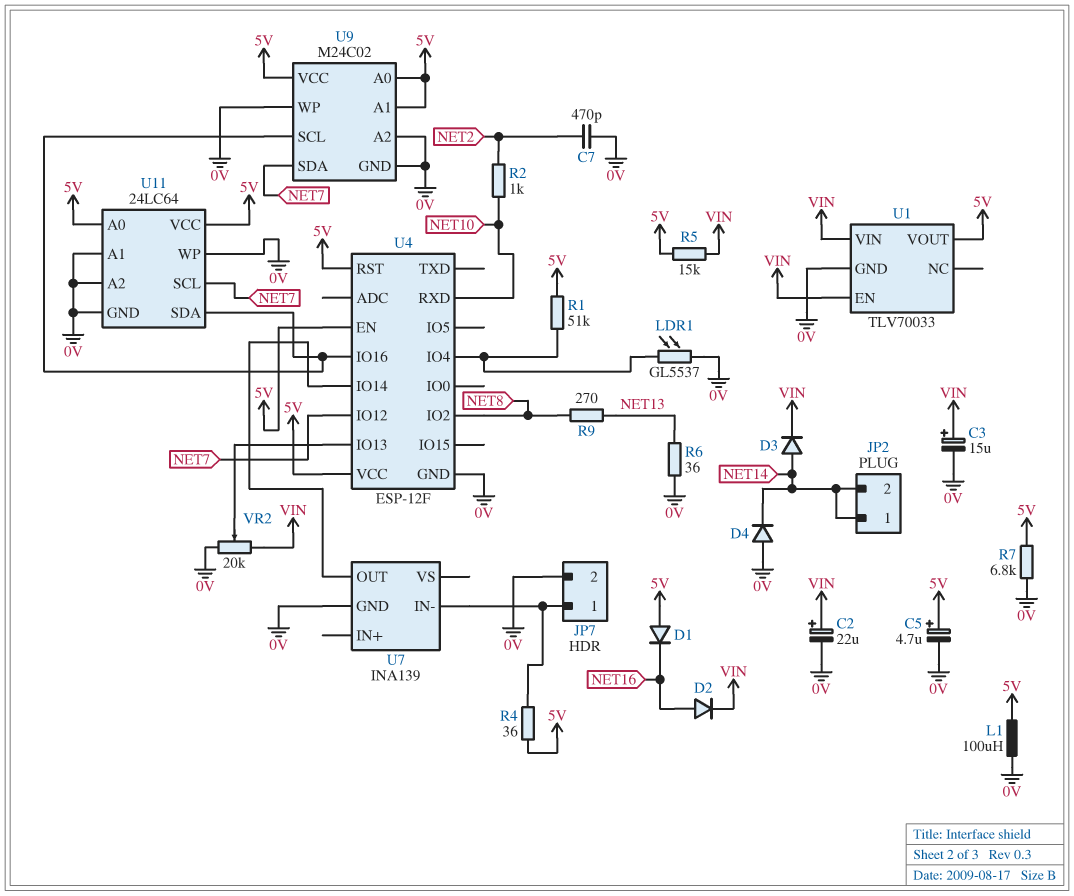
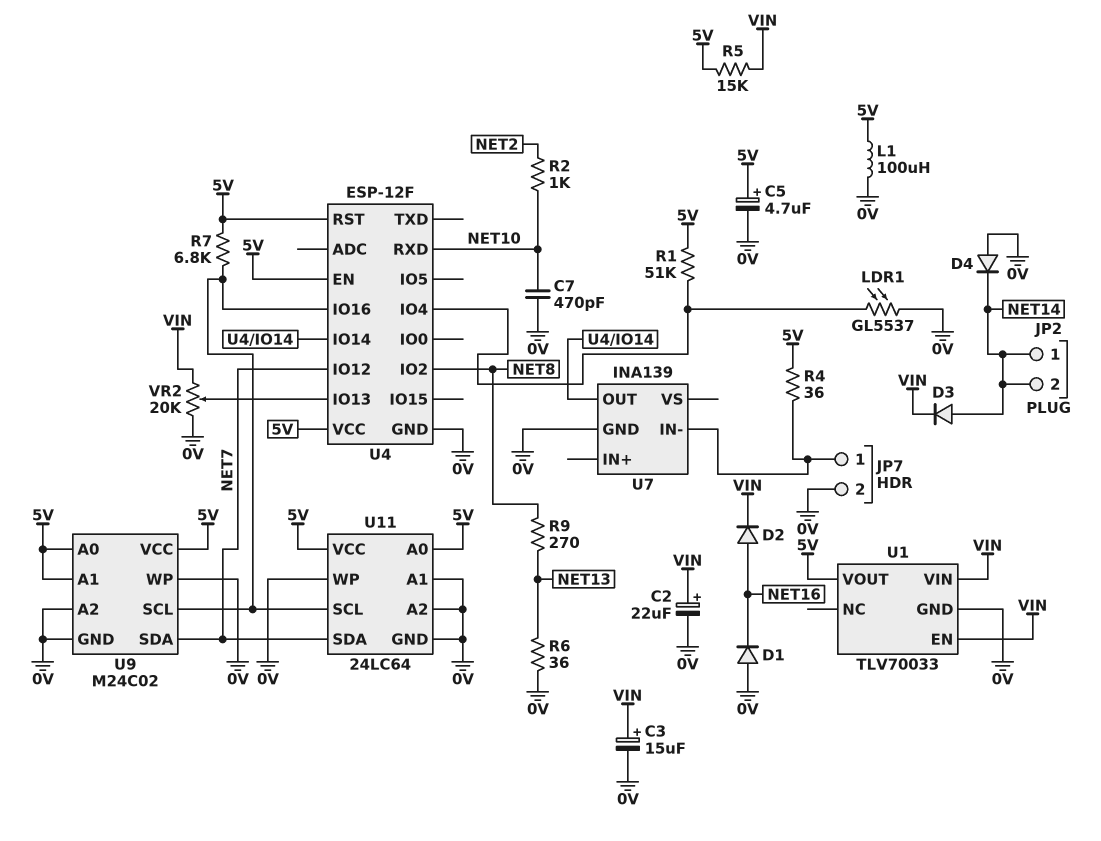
C7: 470pF (0V, NET2) -> 470pF (0V, NET10)
D1: diode (A 5V, K NET16) -> diode (A 0V, K NET16)
R7: 6.8k (0V, 5V) -> 6.8k (5V, U4/IO16)
U11 pin SCL: NET7 -> U4/IO16
U11 pin SDA: U4/IO16 -> NET7

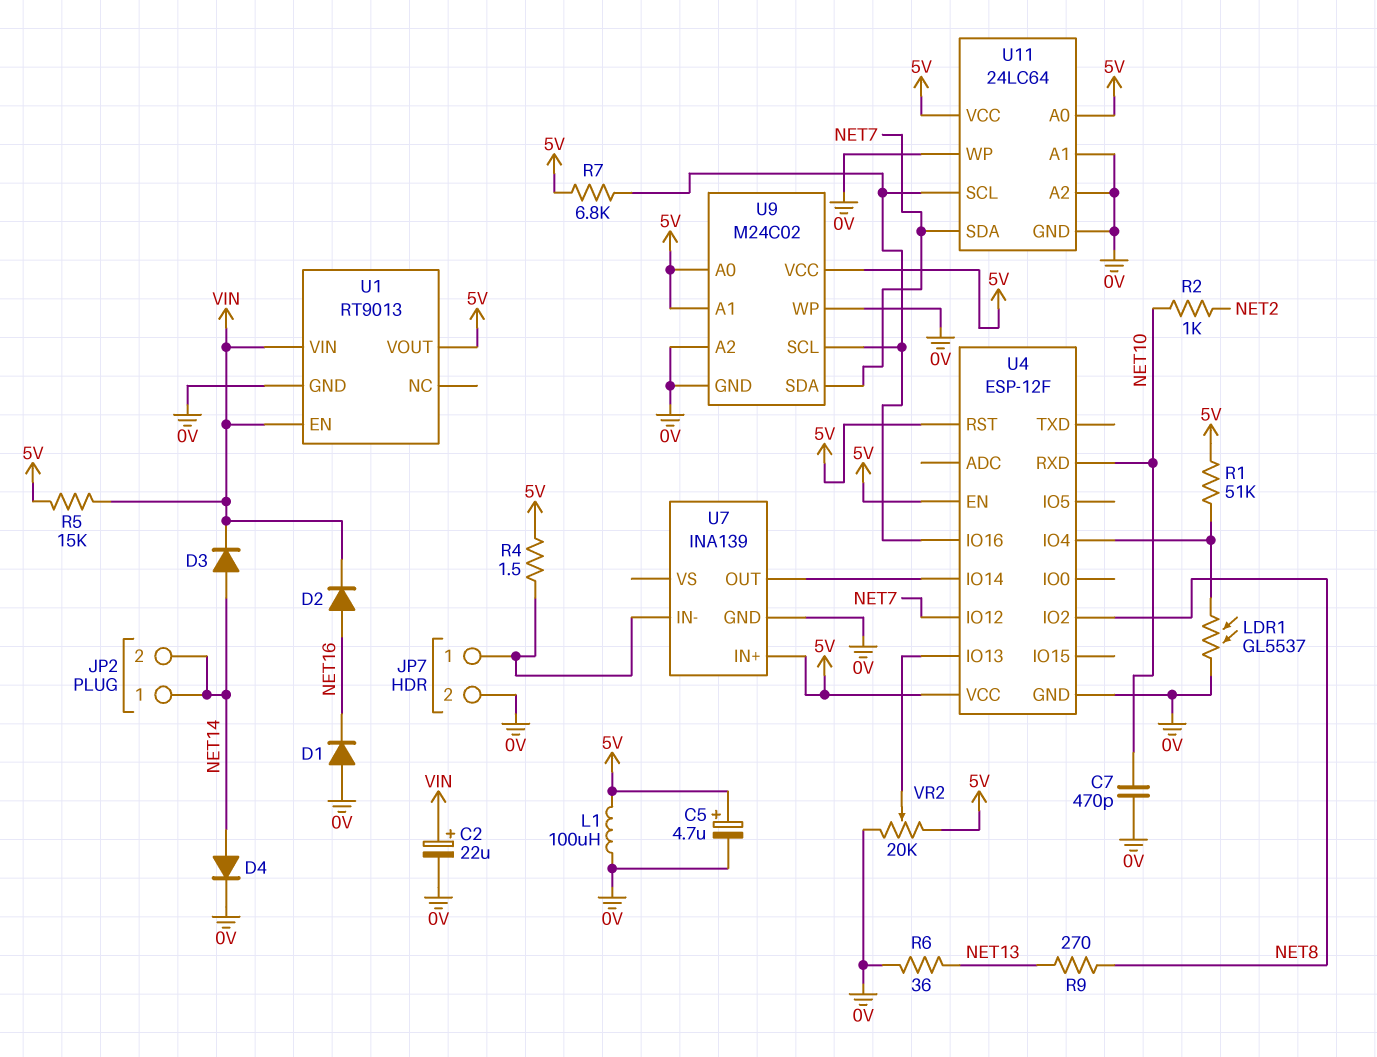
C3: 15uF (plus VIN, minus 0V) -> none
D4: diode (A 0V, K NET14) -> diode (A NET14, K 0V)
R4: 36 (5V, JP7/1) -> 1.5 (5V, JP7/1)
U1: TLV70033 -> RT9013
U7 pin IN+: none -> 5V
VR2: 20k (0V, VIN, wiper U4/IO13) -> 20k (0V, 5V, wiper U4/IO13)

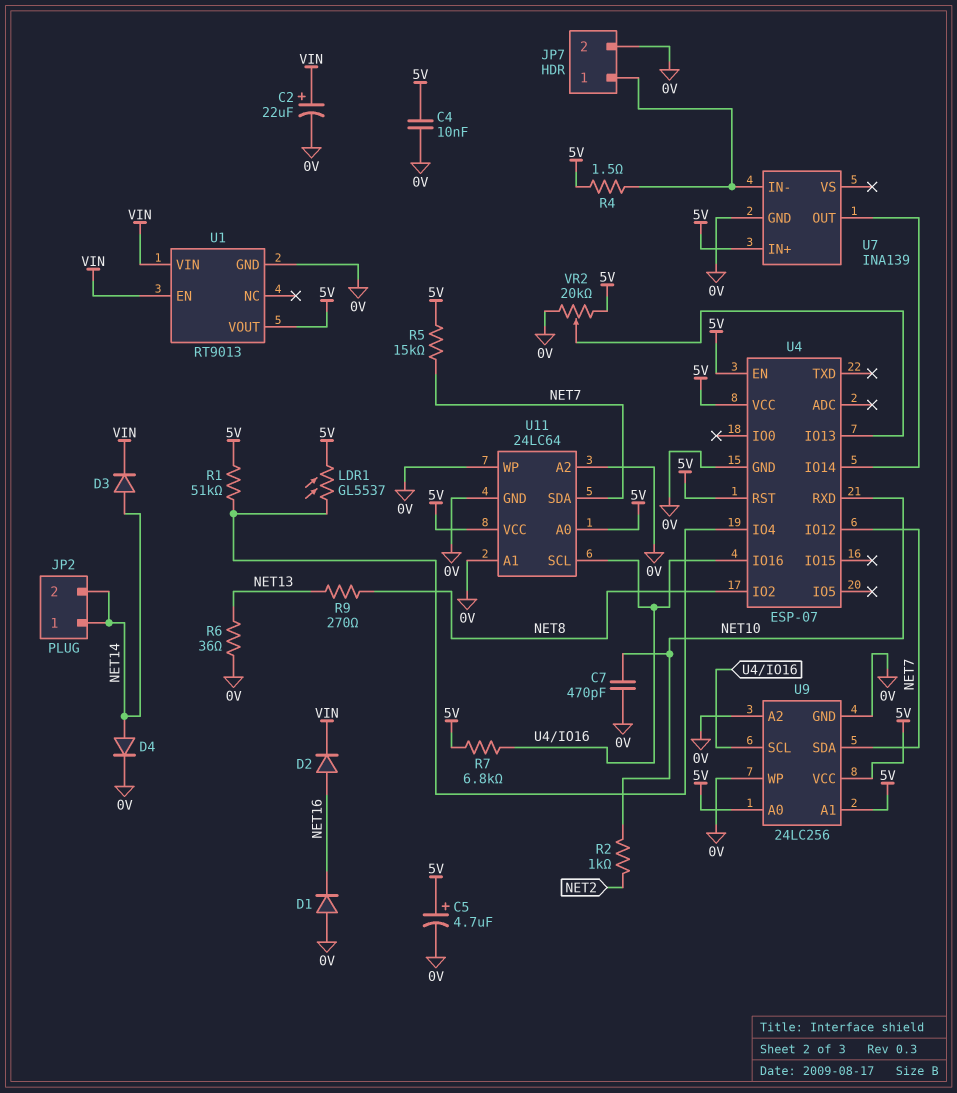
C4: none -> 10nF (0V, 5V)
L1: 100uH (0V, 5V) -> none
LDR1: GL5537 (0V, U4/IO4) -> GL5537 (5V, U4/IO4)
R5: 15k (5V, VIN) -> 15k (5V, NET7)
U4: ESP-12F -> ESP-07
U9: M24C02 -> 24LC256

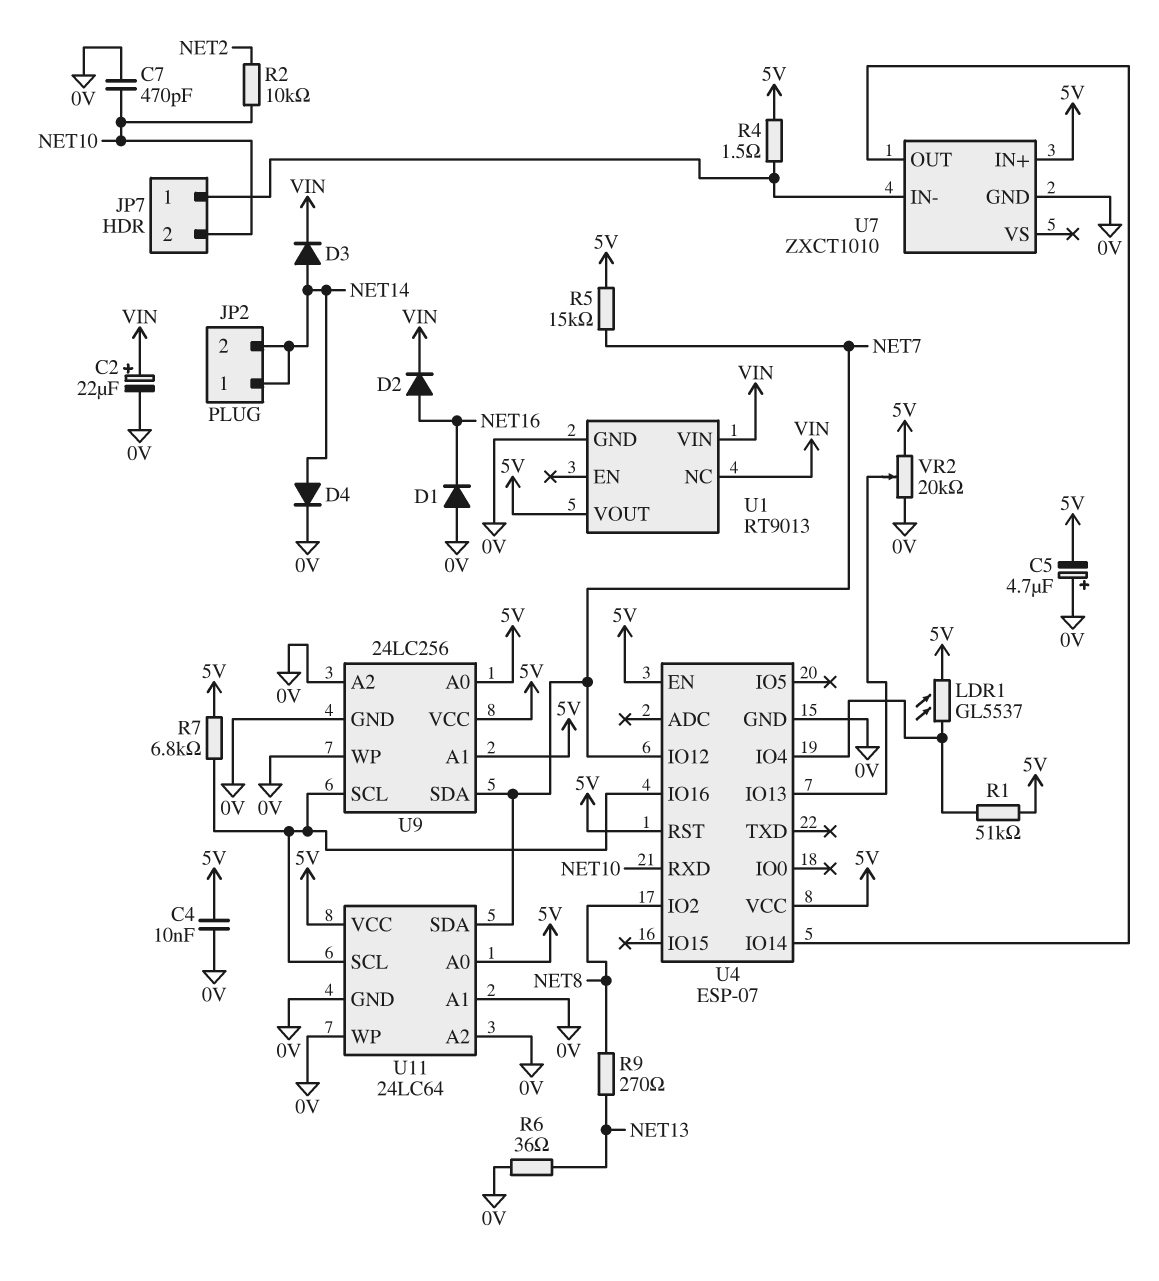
C5: 4.7uF (plus 5V, minus 0V) -> 4.7uF (plus 0V, minus 5V)
JP7 pin 2: 0V -> NET10
R2: 1k (NET2, NET10) -> 10k (NET2, NET10)
U1 pin EN: VIN -> none
U1 pin NC: none -> VIN
U7: INA139 -> ZXCT1010

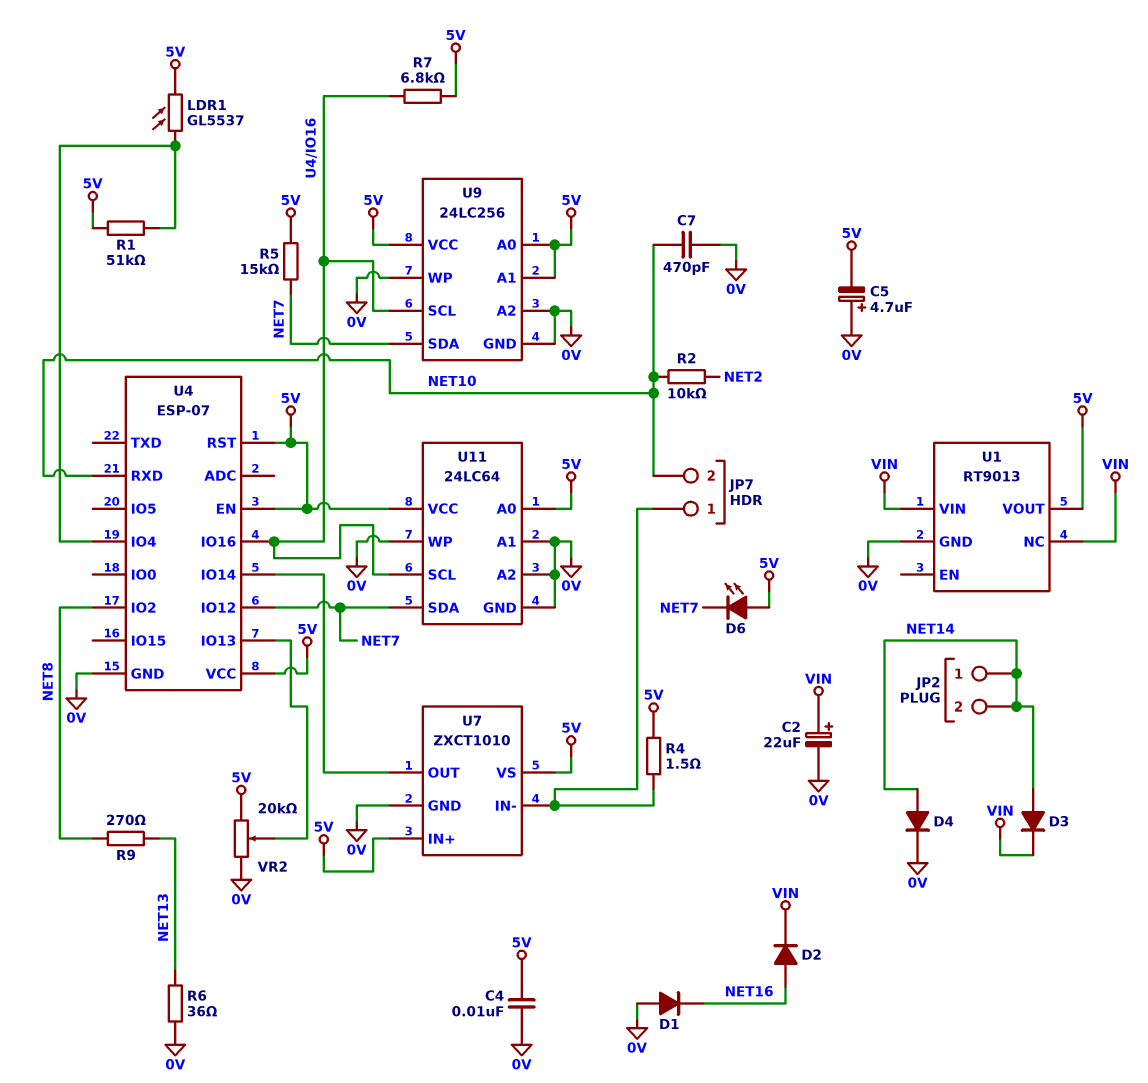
D6: none -> LED (A 5V, K NET7)
U7 pin VS: none -> 5V

